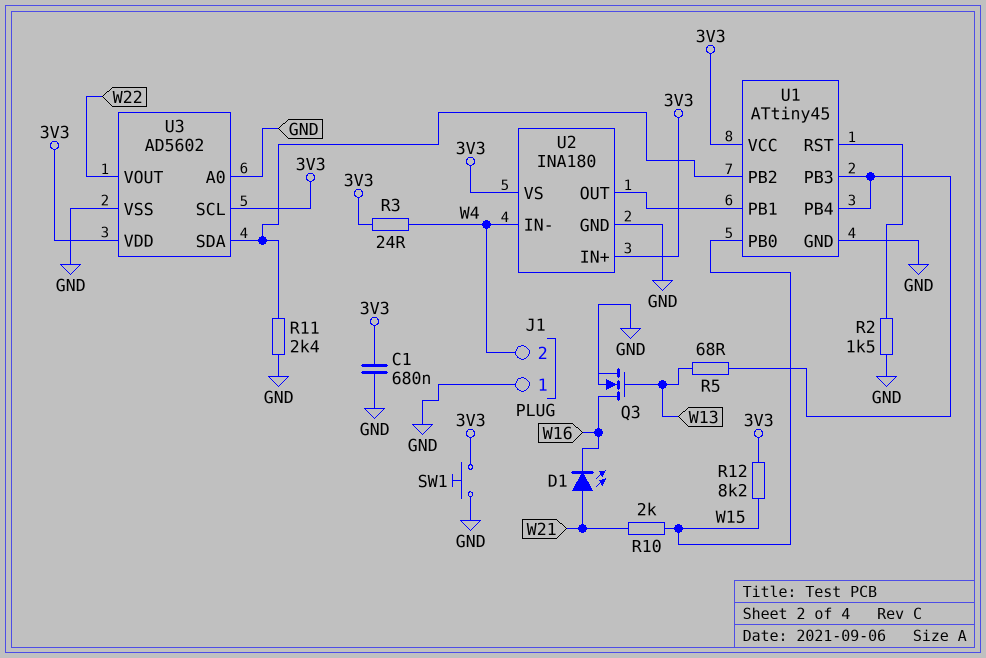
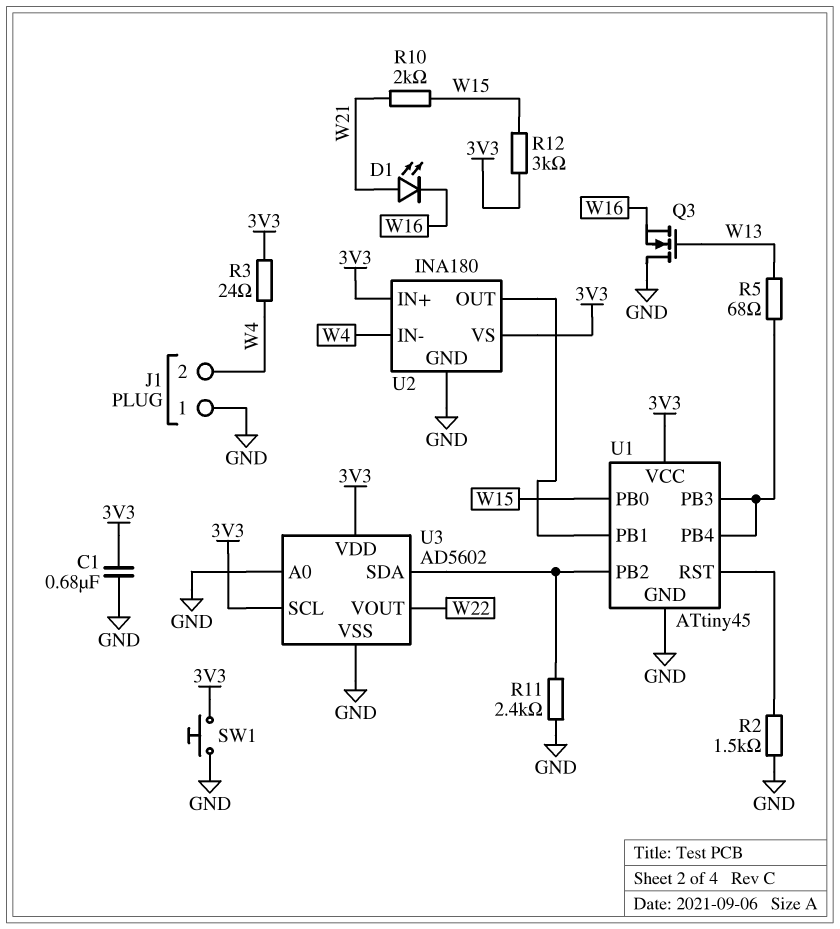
Q3: NMOS (G W13, D W16, S GND) -> NMOS (G W13, D GND, S W16)
R12: 8.2k (3V3, W15) -> 3k (3V3, W15)

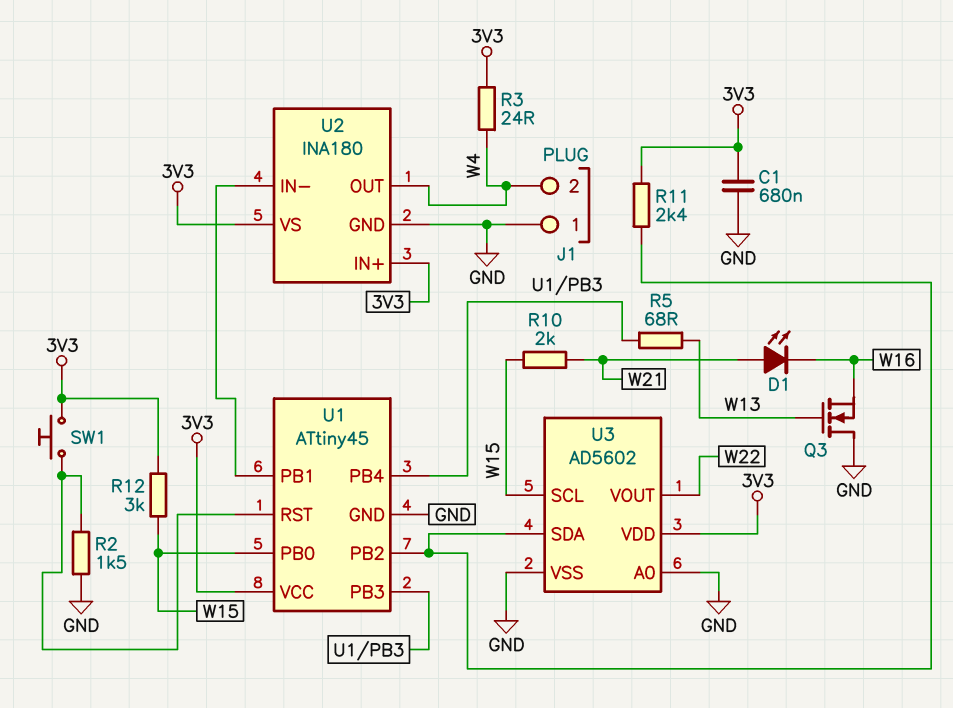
R11: 2.4k (GND, U1/PB2) -> 2.4k (3V3, U1/PB2)
SW1: button (3V3, GND) -> button (3V3, U1/RST)
U2 pin IN-: W4 -> U1/PB1
U2 pin OUT: U1/PB1 -> W4
U3 pin SCL: 3V3 -> W15

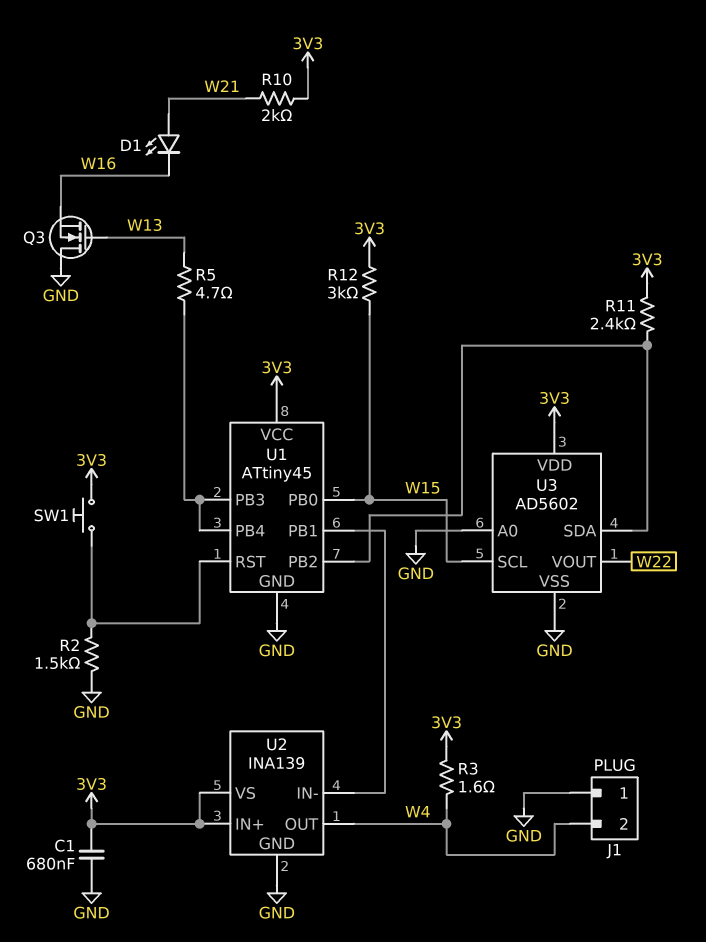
R3: 24 (3V3, W4) -> 1.6 (3V3, W4)
R5: 68 (U1/PB3, W13) -> 4.7 (U1/PB3, W13)
R10: 2k (W15, W21) -> 2k (3V3, W21)
U2: INA180 -> INA139

